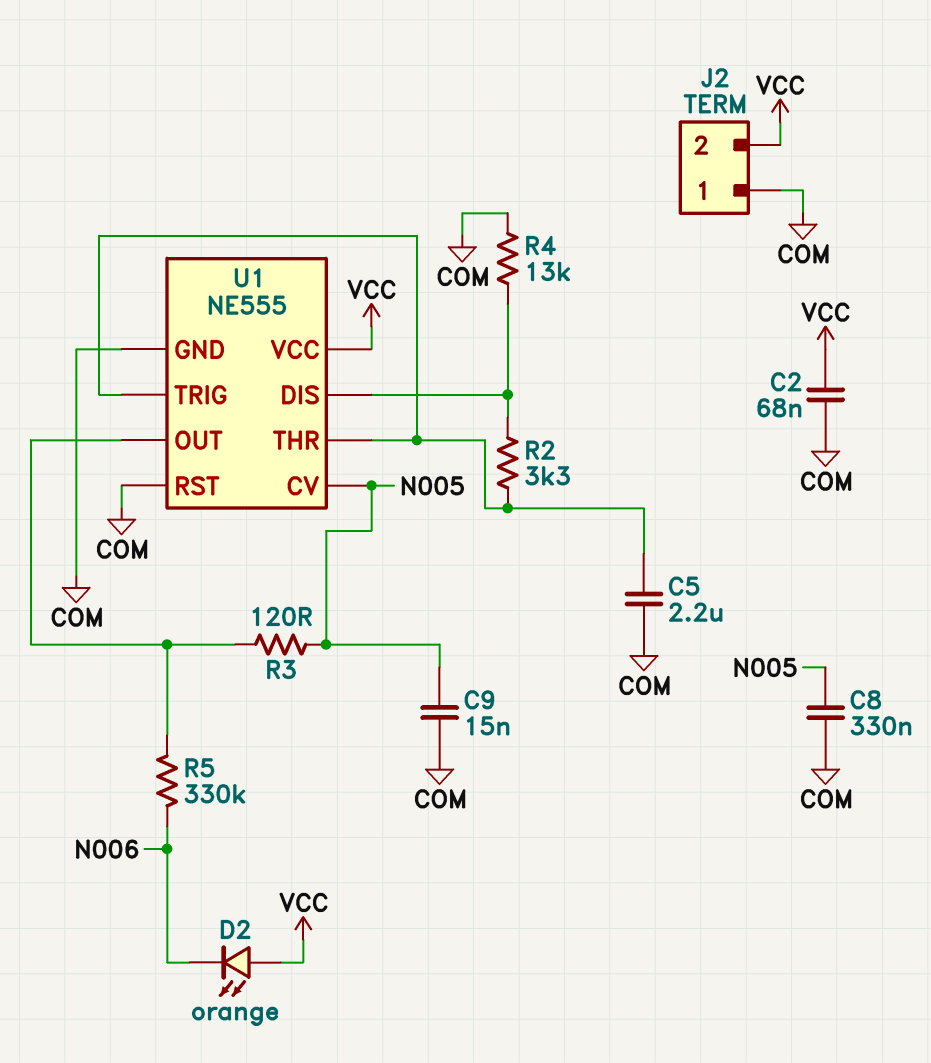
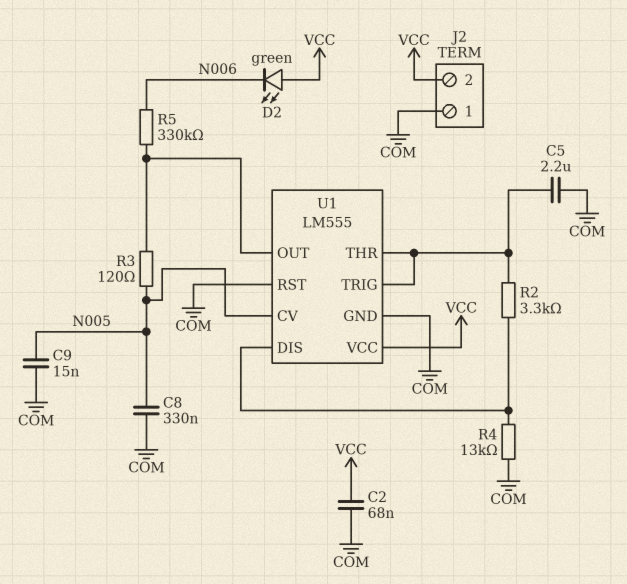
D2: LED orange (A VCC, K N006) -> LED green (A VCC, K N006)
U1: NE555 -> LM555

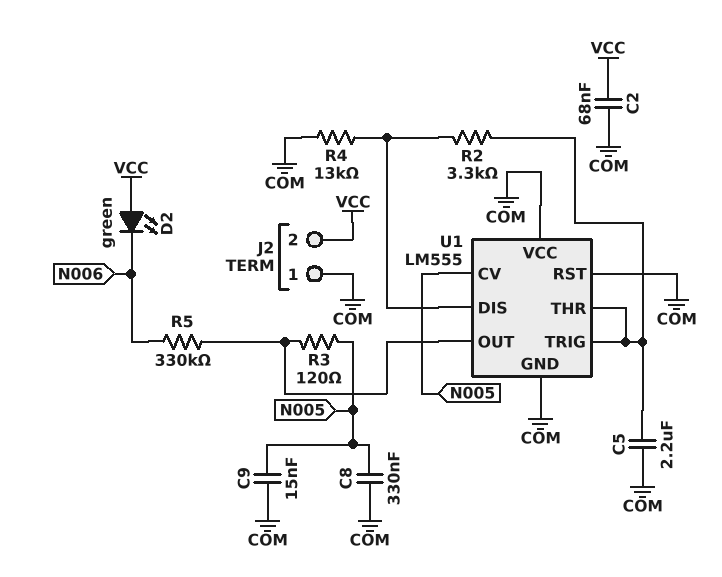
U1 pin VCC: VCC -> COM

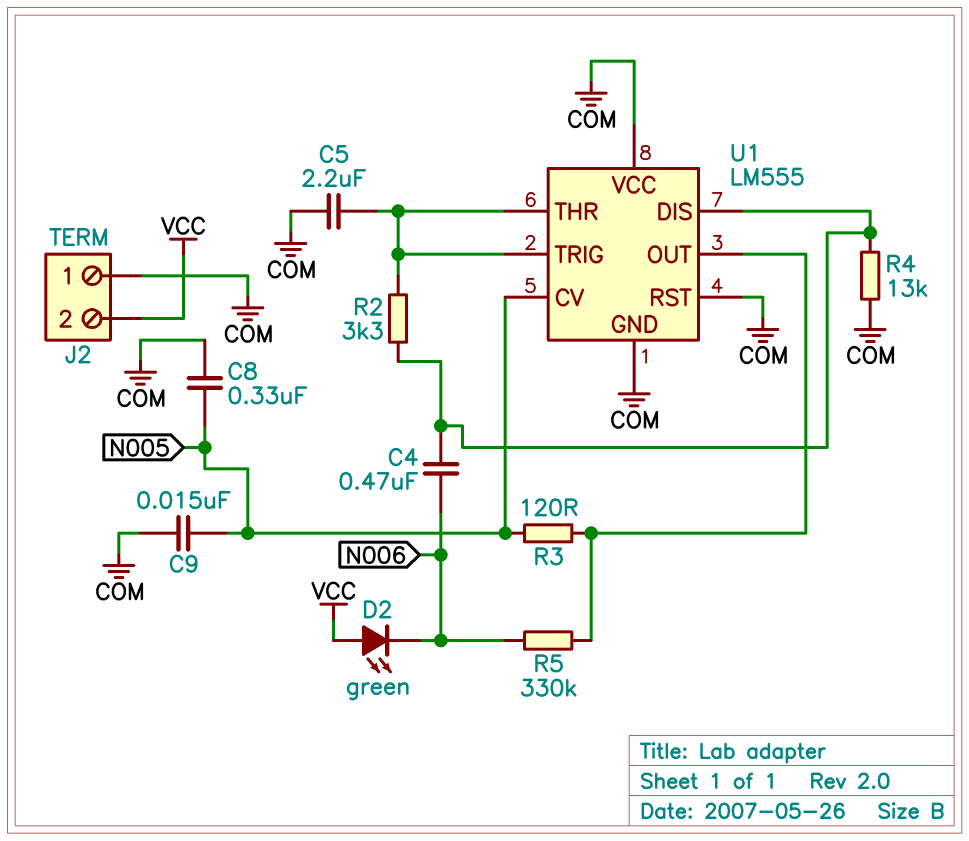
C2: 68nF (COM, VCC) -> none
C4: none -> 470nF (N006, U1/DIS)

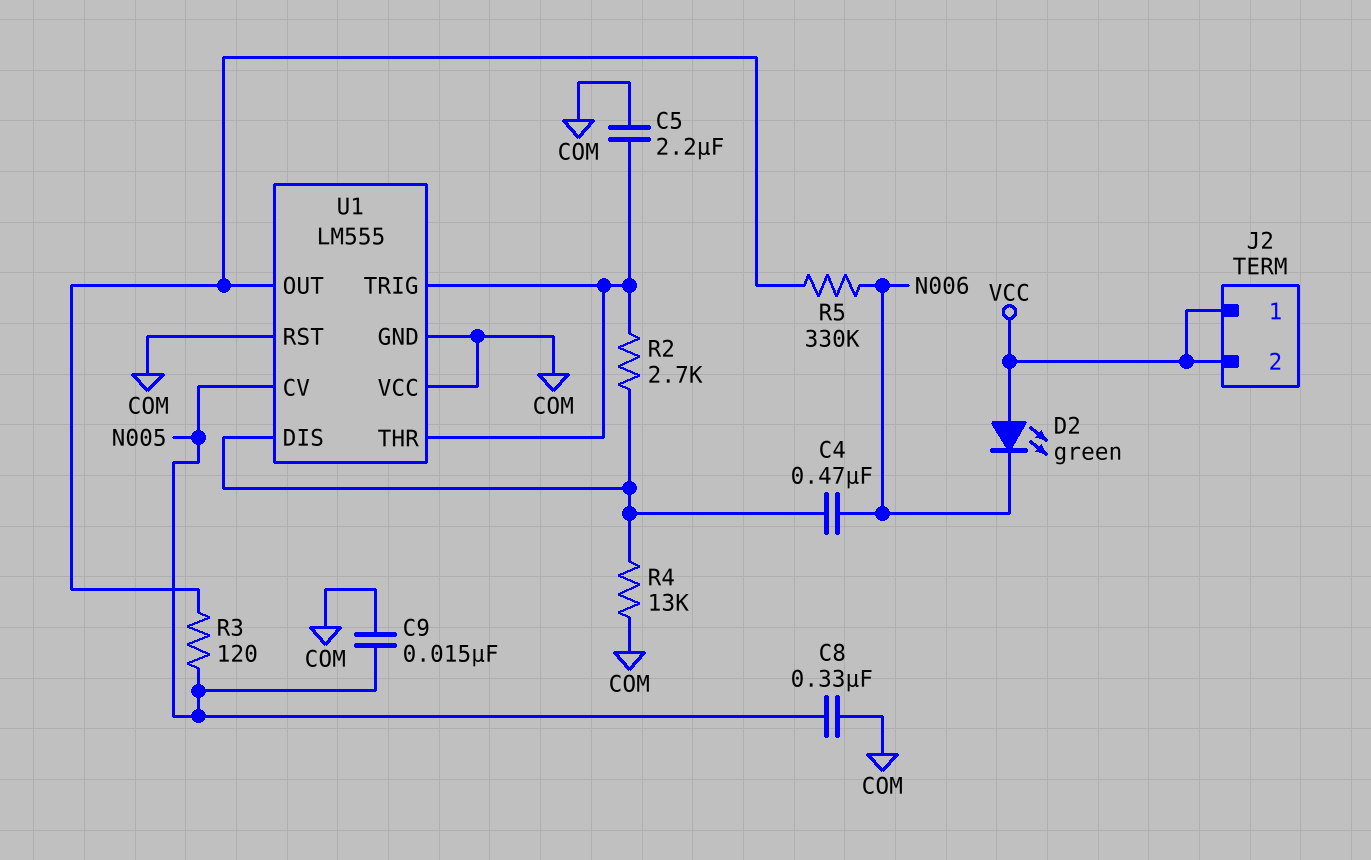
J2 pin 1: COM -> VCC
R2: 3.3k (U1/DIS, U1/THR) -> 2.7k (U1/DIS, U1/THR)

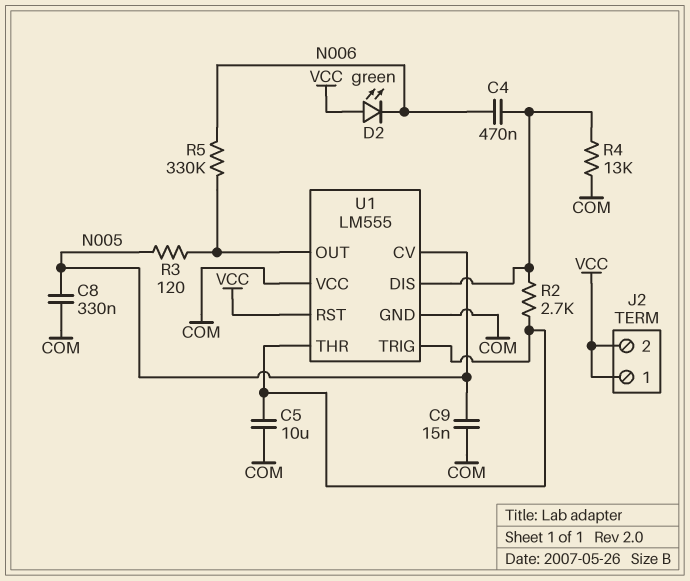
C5: 2.2uF (COM, U1/THR) -> 10uF (COM, U1/THR)
U1 pin RST: COM -> VCC

